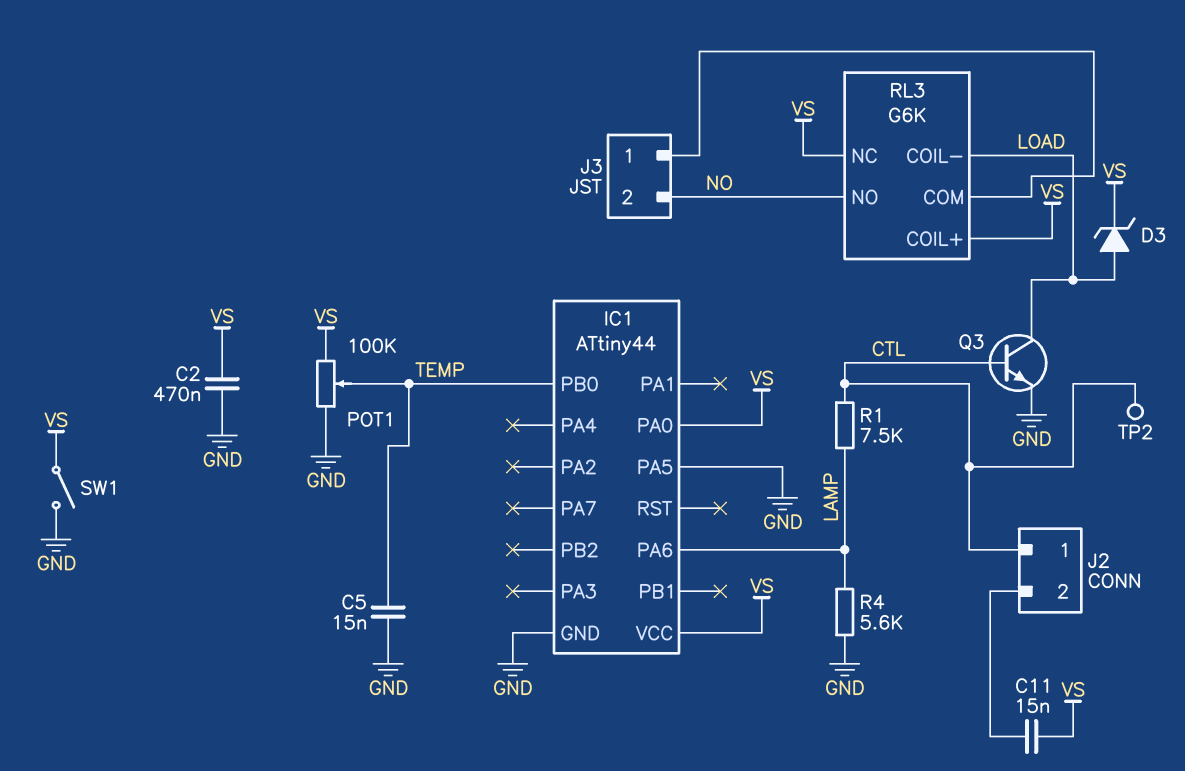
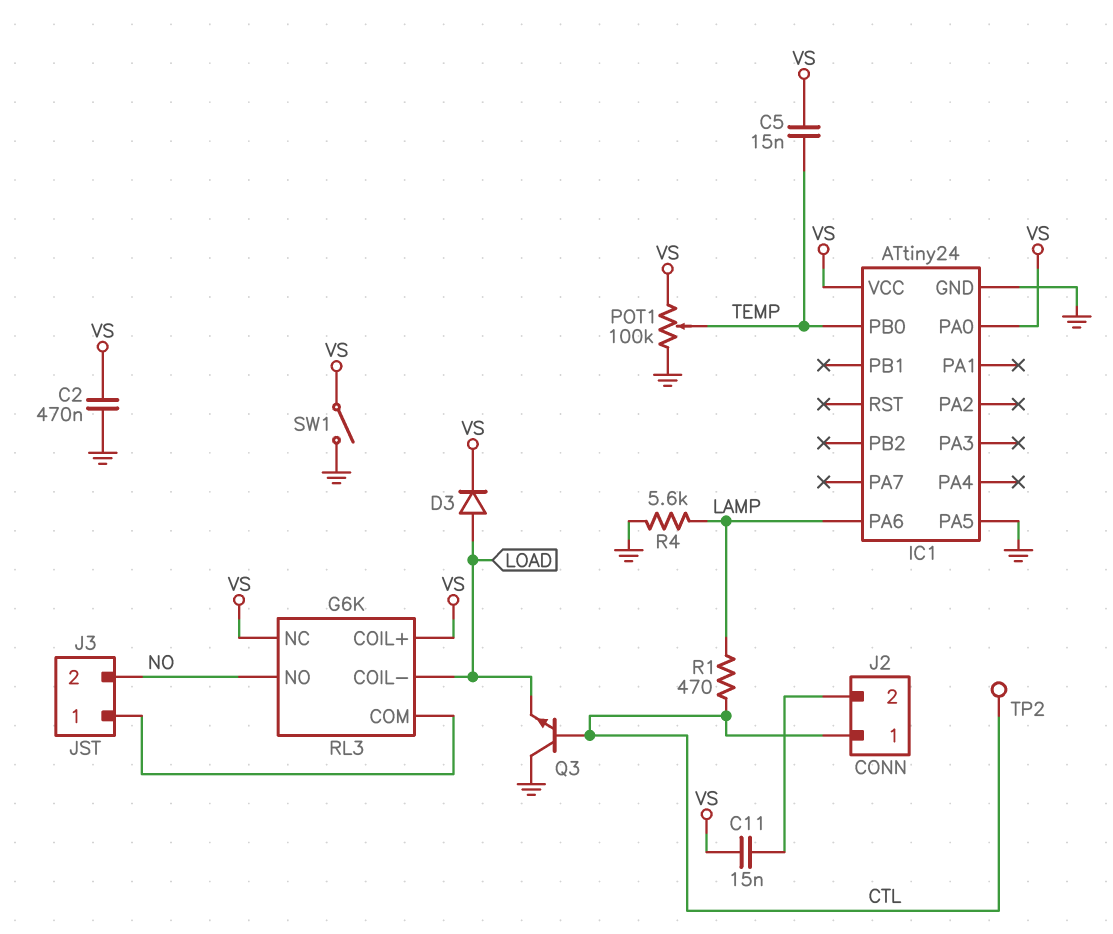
C5: 15nF (GND, TEMP) -> 15nF (TEMP, VS)
D3: zener (A LOAD, K VS) -> diode (A LOAD, K VS)
IC1: ATtiny44 -> ATtiny24
Q3: NPN (B CTL, C LOAD, E GND) -> NPN (B CTL, C GND, E LOAD)
R1: 7.5k (CTL, LAMP) -> 470 (CTL, LAMP)

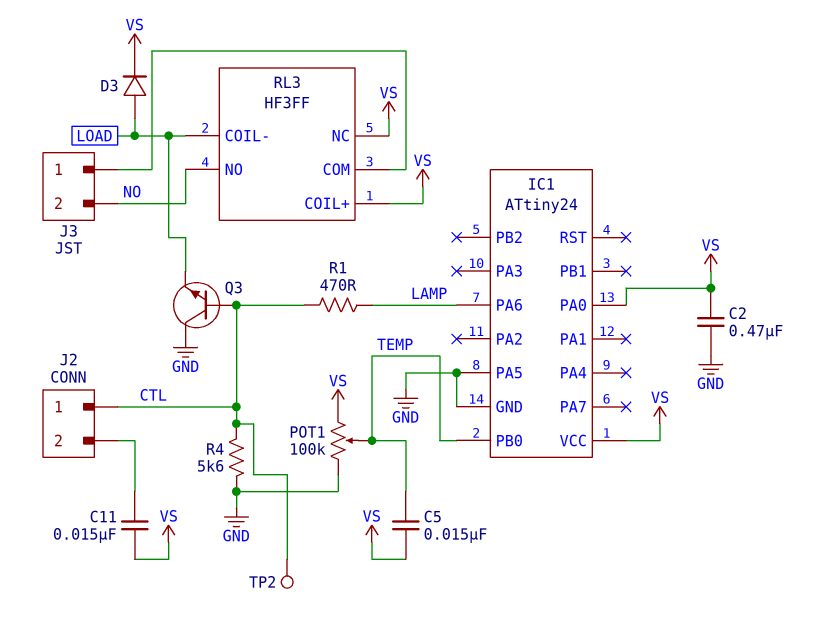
R4: 5.6k (GND, LAMP) -> 5.6k (CTL, GND)
RL3: G6K -> HF3FF
SW1: switch (GND, VS) -> none

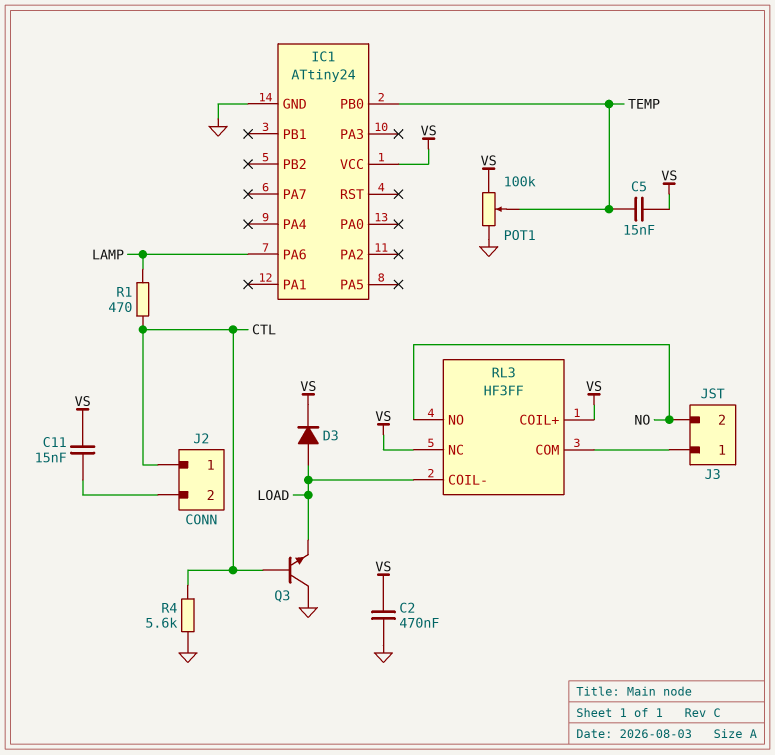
IC1 pin PA0: VS -> none
IC1 pin PA5: GND -> none
TP2: test point (CTL) -> none

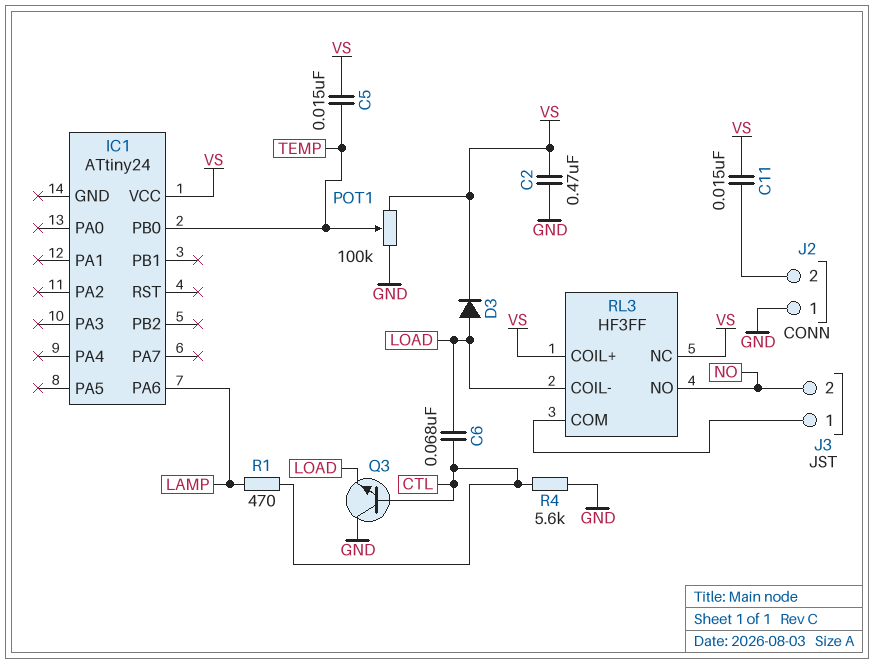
C6: none -> 68nF (CTL, LOAD)
IC1 pin GND: GND -> none
J2 pin 1: CTL -> GND

